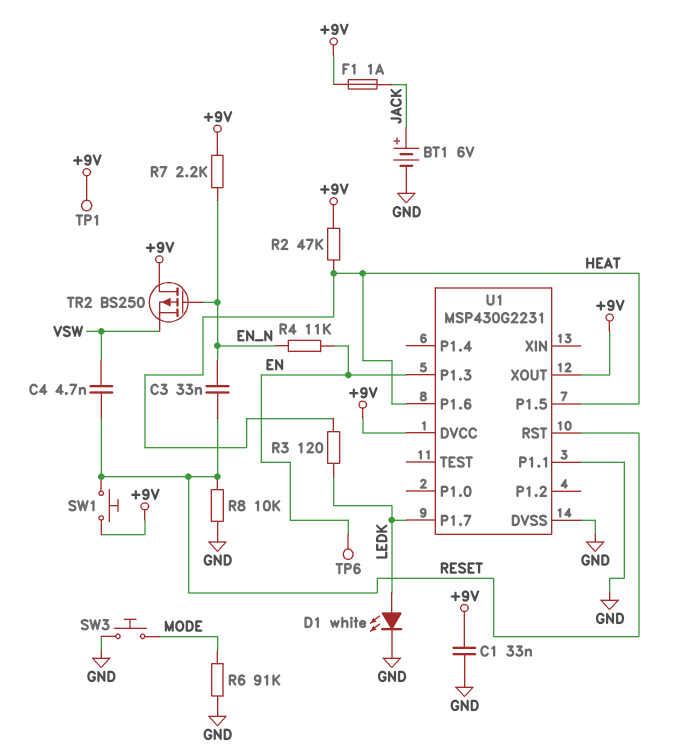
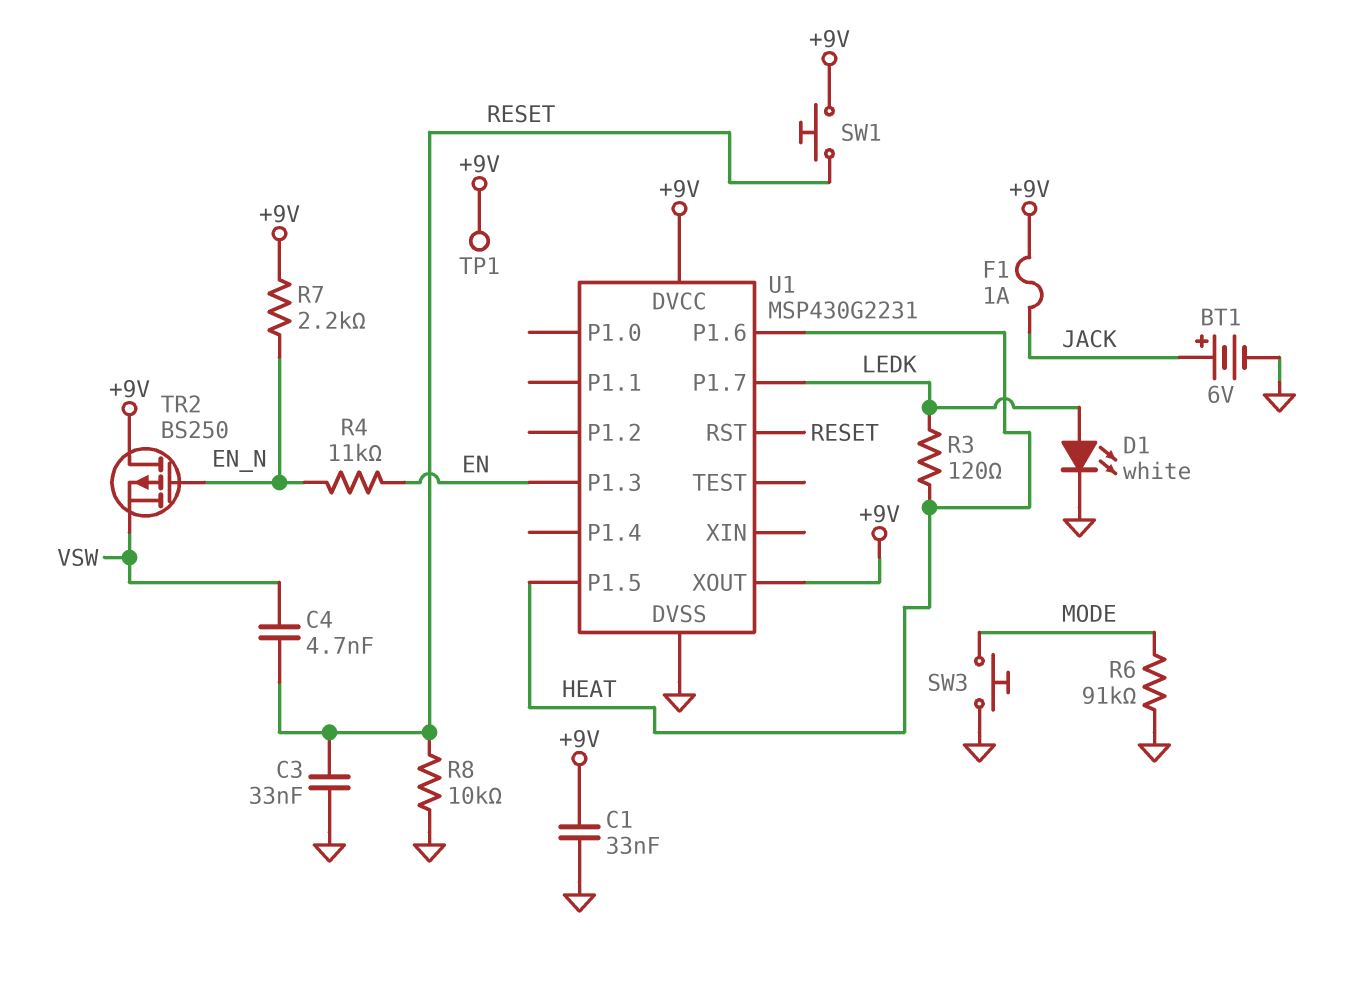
C3: 33nF (EN_N, RESET) -> 33nF (GND, RESET)
R2: 47k (+9V, HEAT) -> none
TP6: test point (EN) -> none
U1 pin P1.1: GND -> none

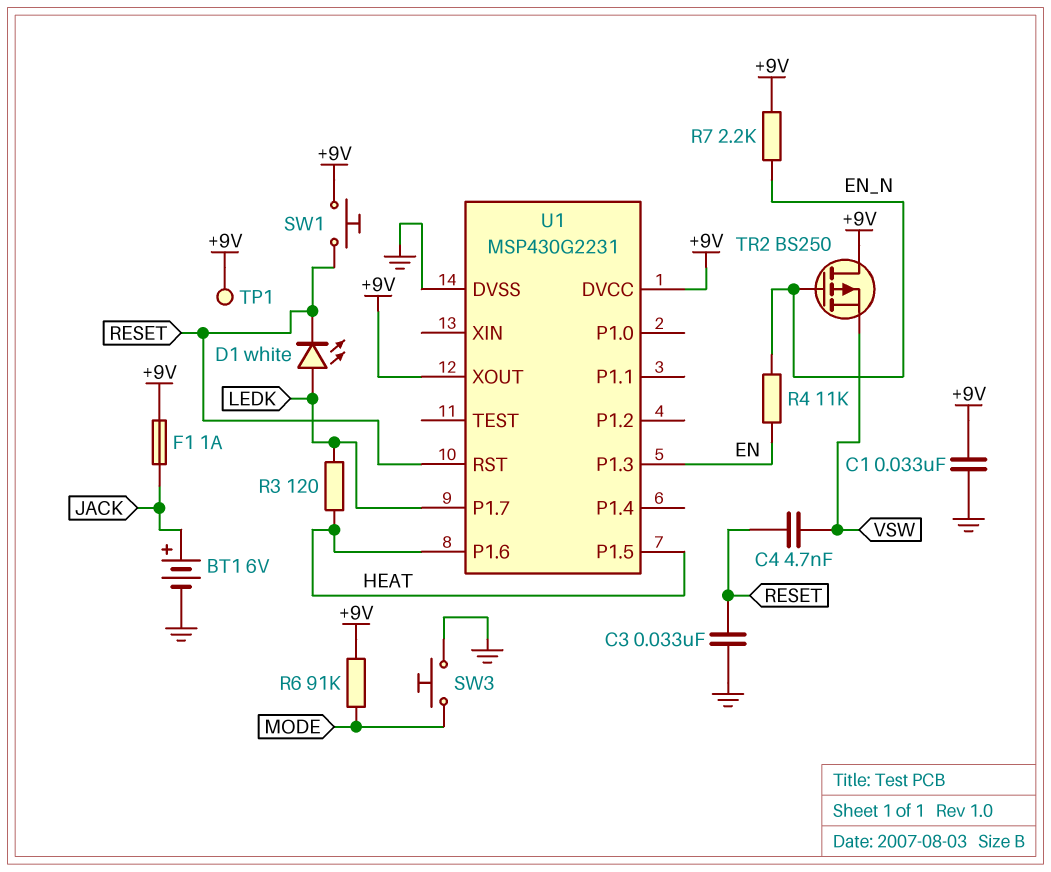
D1: LED white (A LEDK, K GND) -> LED white (A LEDK, K RESET)
R6: 91k (GND, MODE) -> 91k (+9V, MODE)
R8: 10k (GND, RESET) -> none

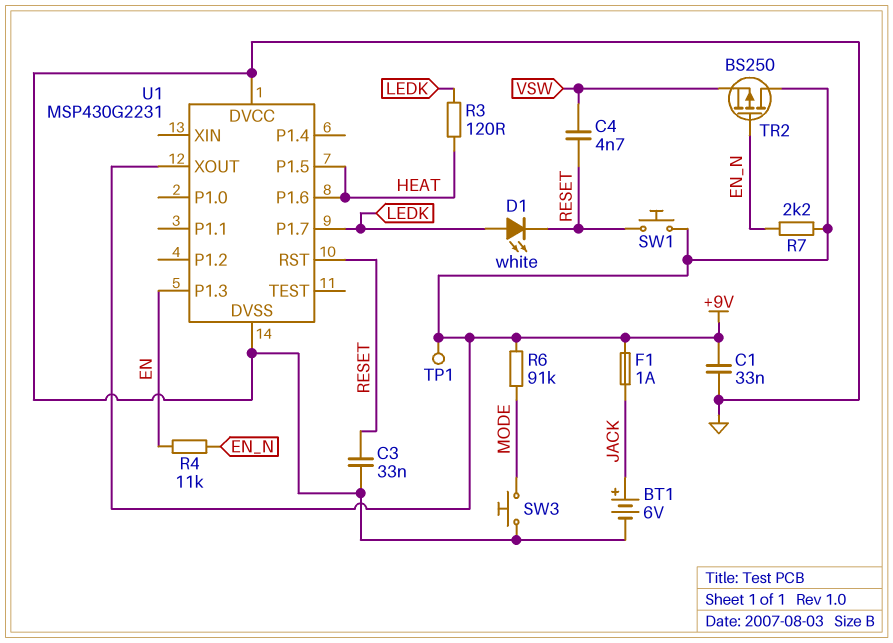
U1 pin DVCC: +9V -> GND

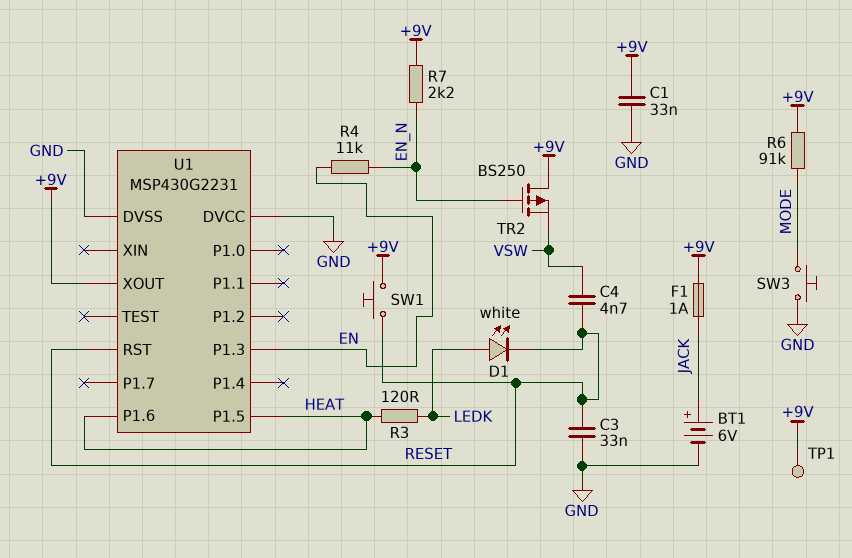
U1 pin P1.7: LEDK -> none

